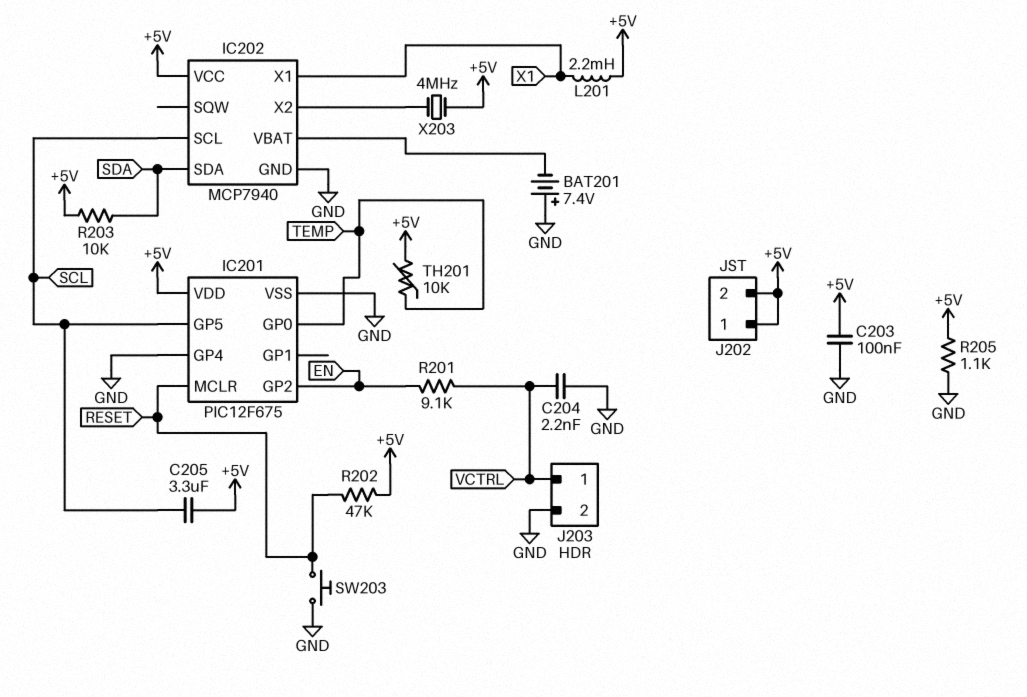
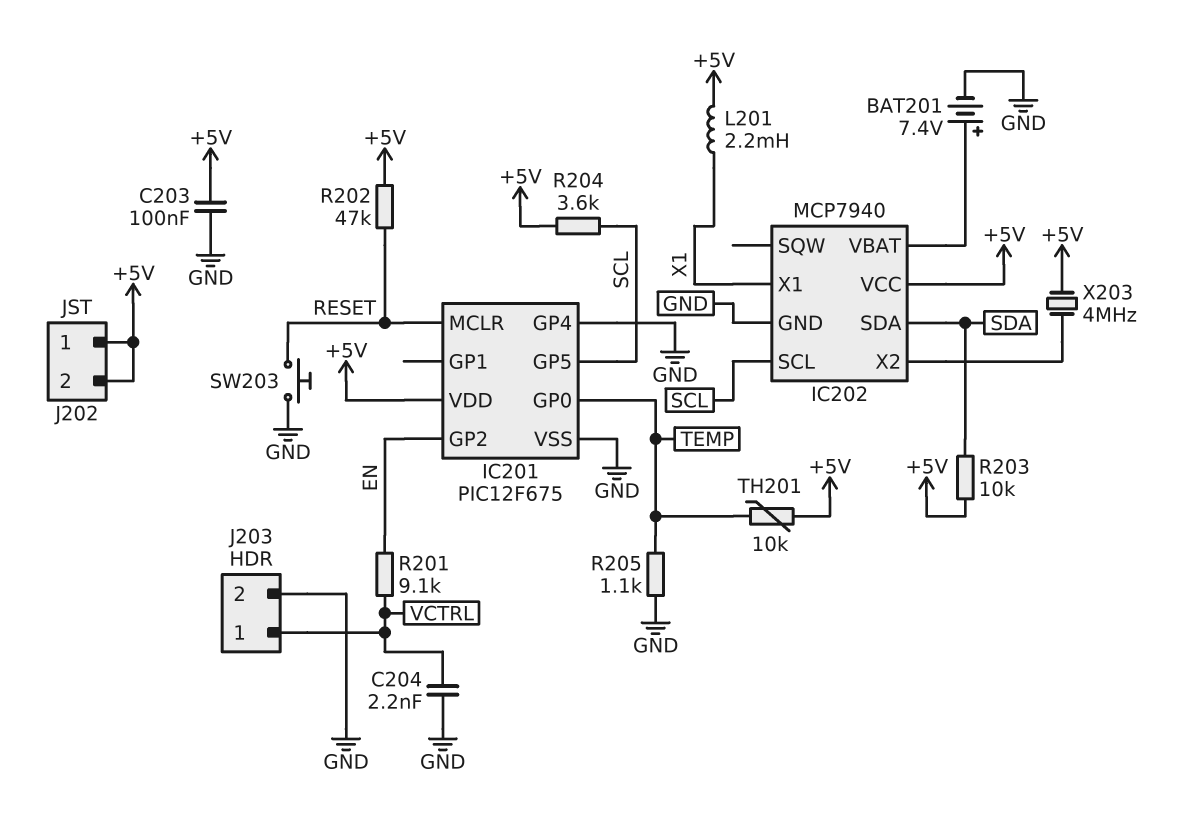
BAT201: 7.4V (plus GND, minus IC202/VBAT) -> 7.4V (plus IC202/VBAT, minus GND)
C205: 3.3uF (+5V, SCL) -> none
R204: none -> 3.6k (+5V, SCL)
R205: 1.1k (+5V, GND) -> 1.1k (GND, TEMP)

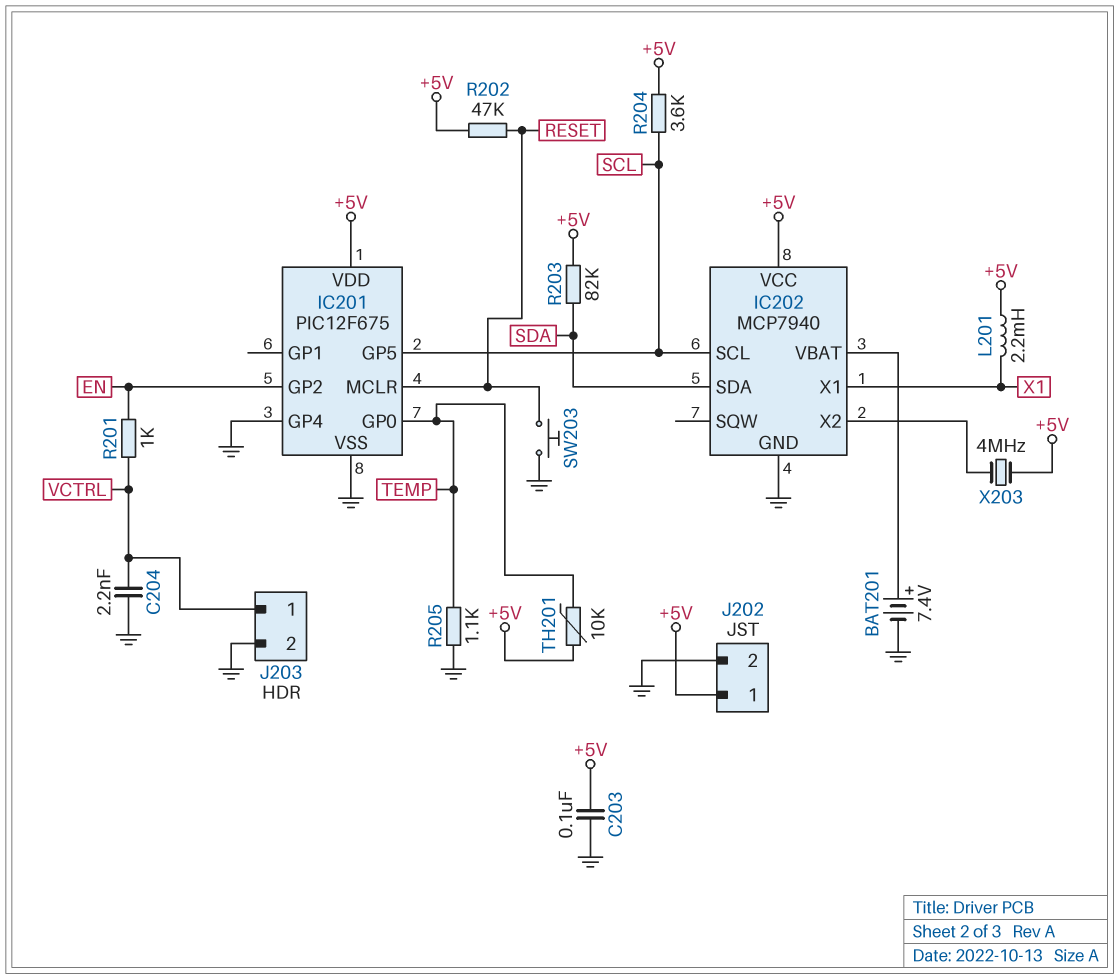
J202 pin 2: +5V -> GND
R201: 9.1k (EN, VCTRL) -> 1k (EN, VCTRL)
R203: 10k (+5V, SDA) -> 82k (+5V, SDA)

